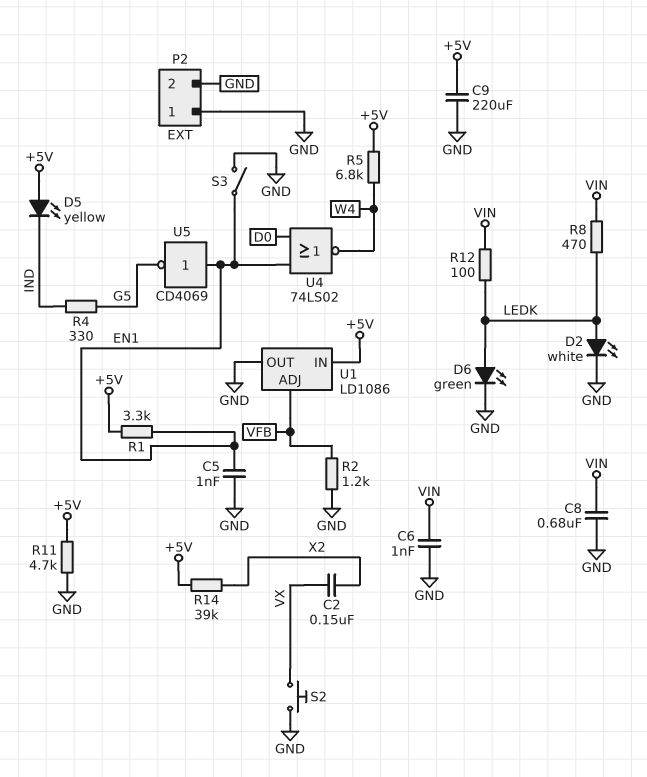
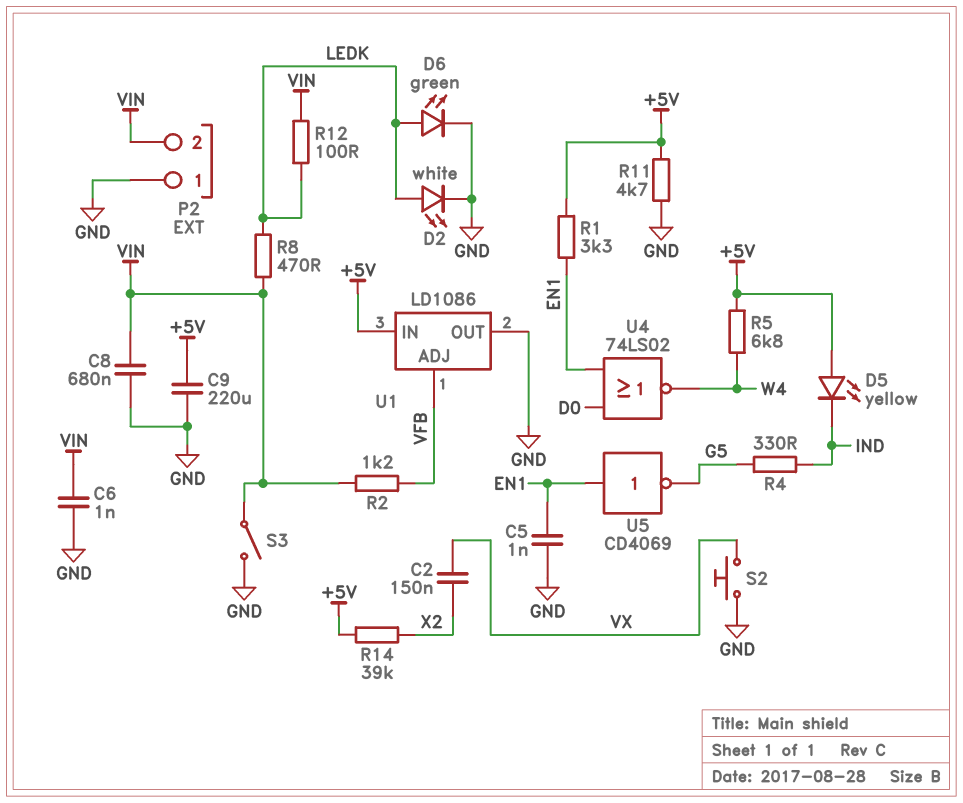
P2 pin 2: GND -> VIN
R2: 1.2k (GND, VFB) -> 1.2k (VFB, VIN)
S3: switch (EN1, GND) -> switch (GND, VIN)

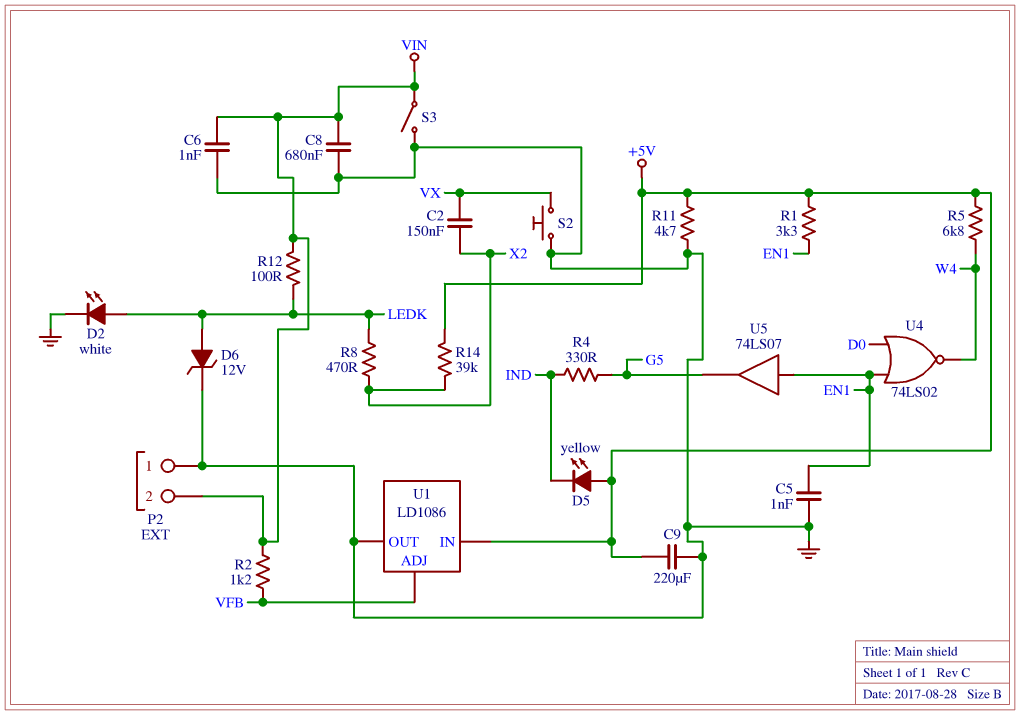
D6: LED green (A LEDK, K GND) -> zener 12V (A LEDK, K GND)
R8: 470 (LEDK, VIN) -> 470 (LEDK, X2)
U5: NOT CD4069 (in EN1, out G5) -> buffer 74LS07 (in EN1, out G5)

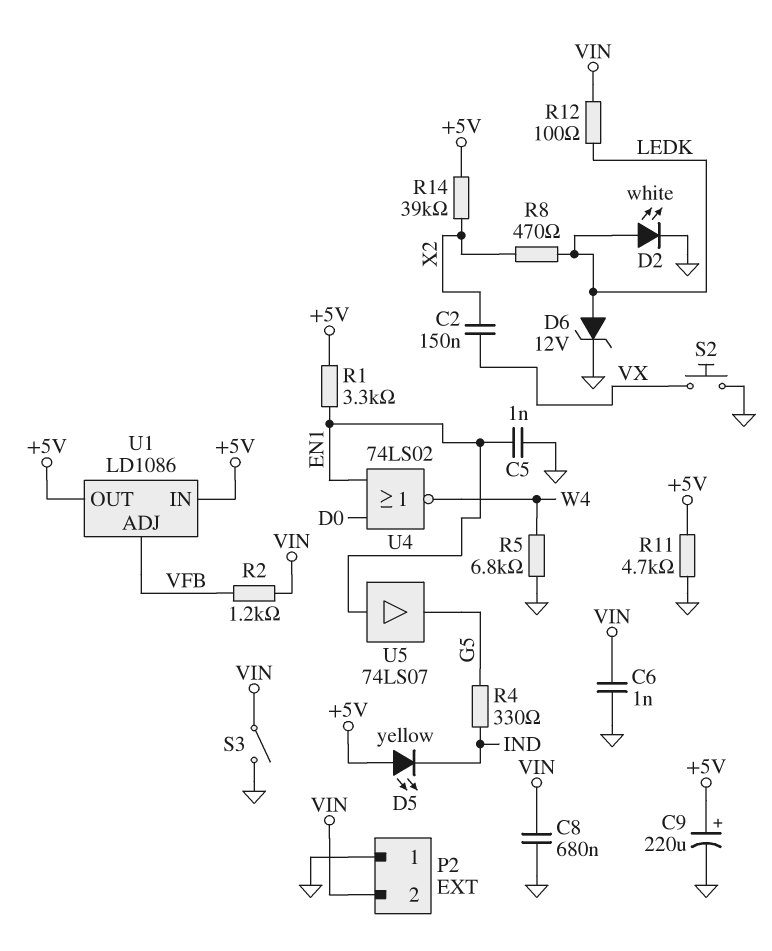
C9: 220uF (+5V, GND) -> 220uF (plus +5V, minus GND)
R5: 6.8k (+5V, W4) -> 6.8k (GND, W4)
U1 pin OUT: GND -> +5V

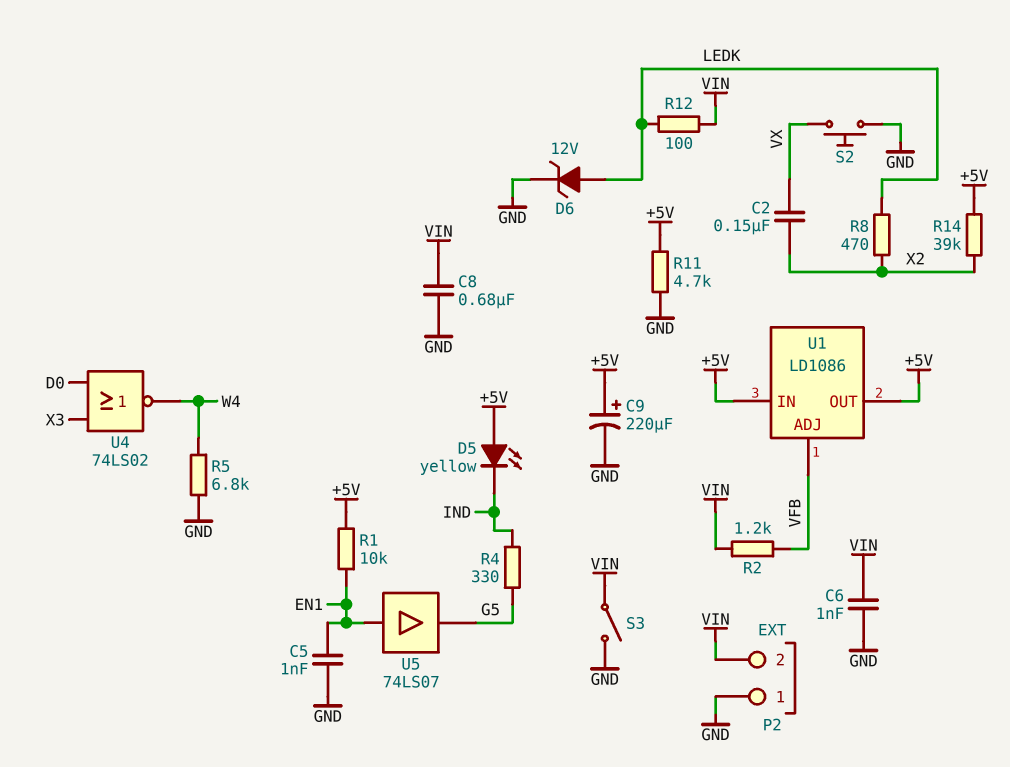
D2: LED white (A LEDK, K GND) -> none
R1: 3.3k (+5V, EN1) -> 10k (+5V, EN1)
U4: NOR 74LS02 (in D0, in EN1, out W4) -> NOR 74LS02 (in D0, in X3, out W4)

